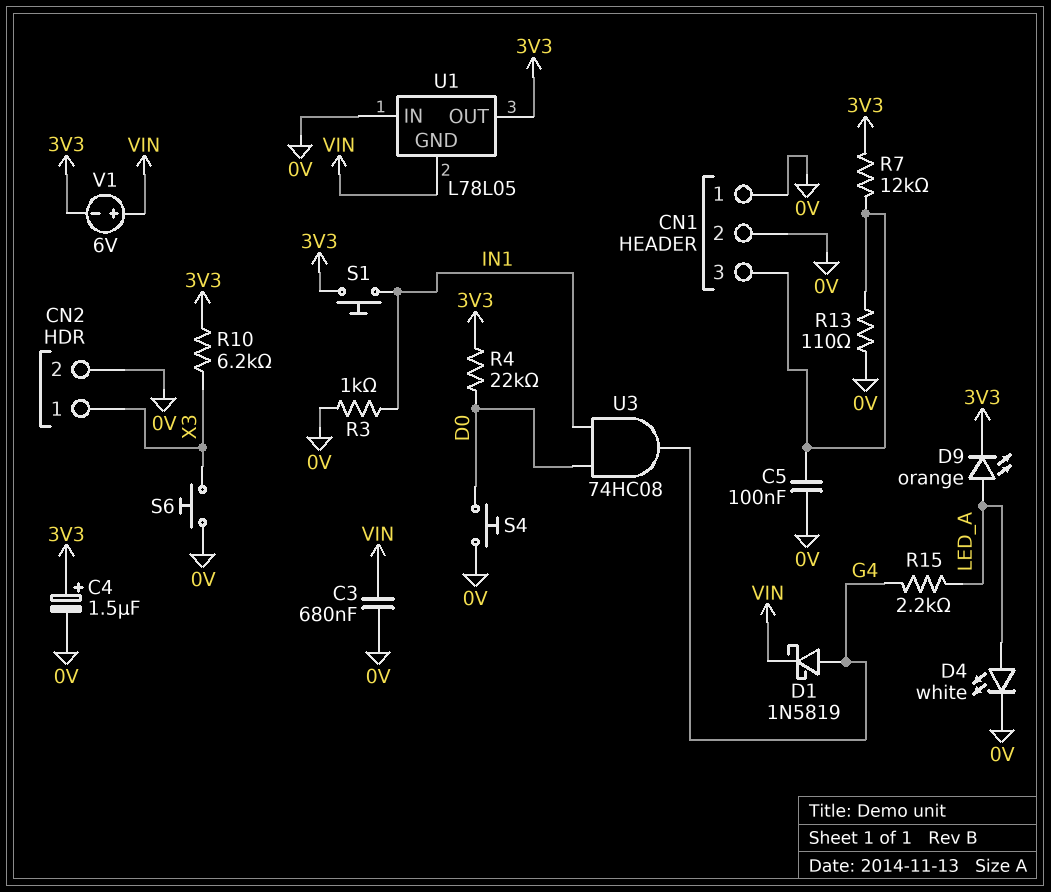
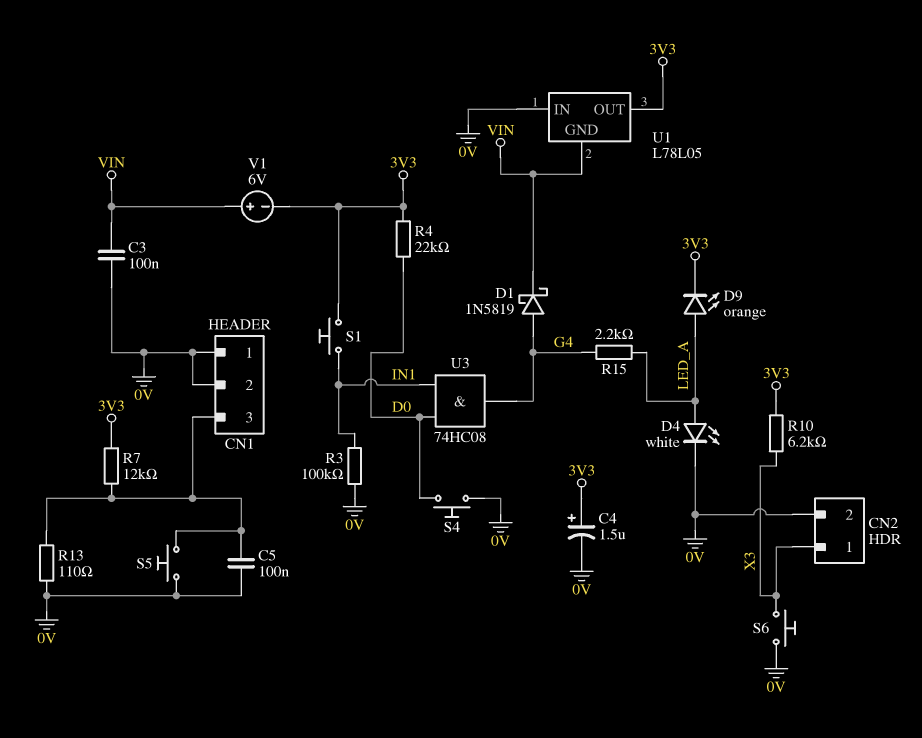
C3: 680nF (0V, VIN) -> 100nF (0V, VIN)
R3: 1k (0V, IN1) -> 100k (0V, IN1)
S5: none -> button (0V, CN1/3)

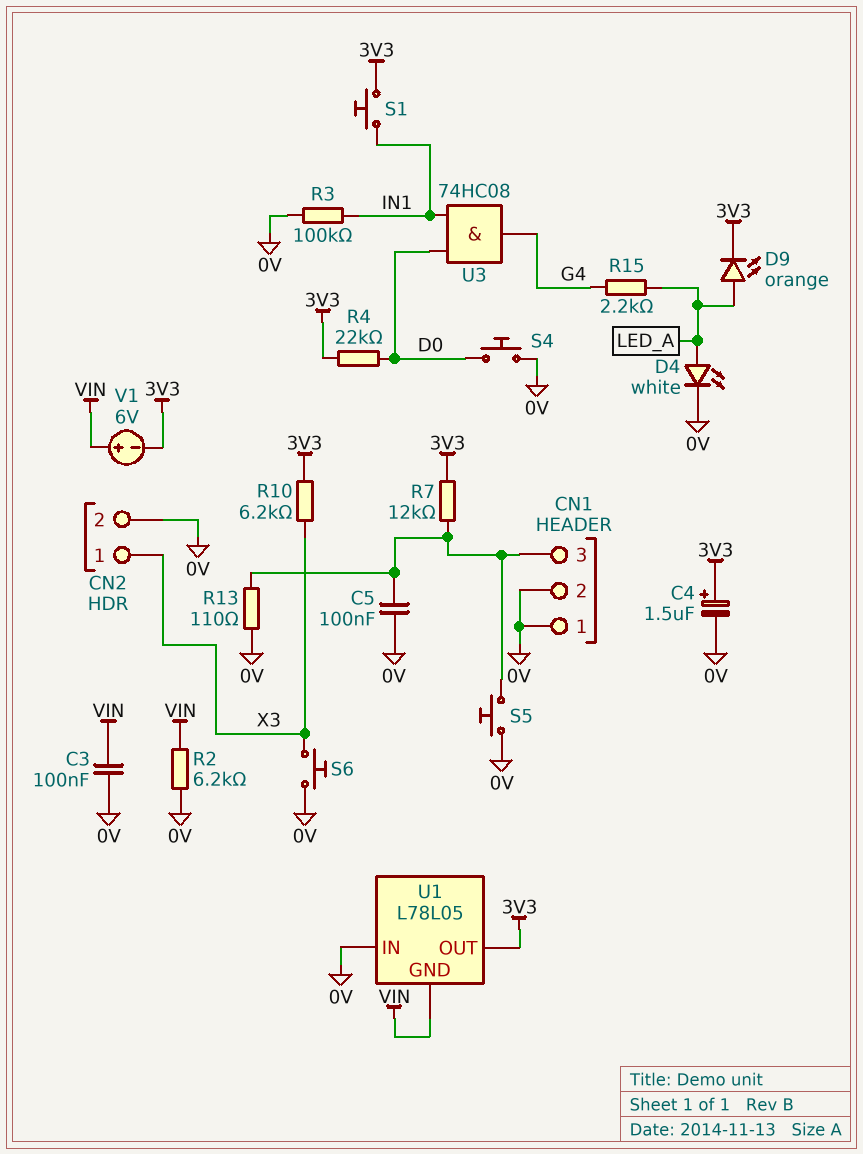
D1: schottky 1N5819 (A G4, K VIN) -> none
R2: none -> 6.2k (0V, VIN)

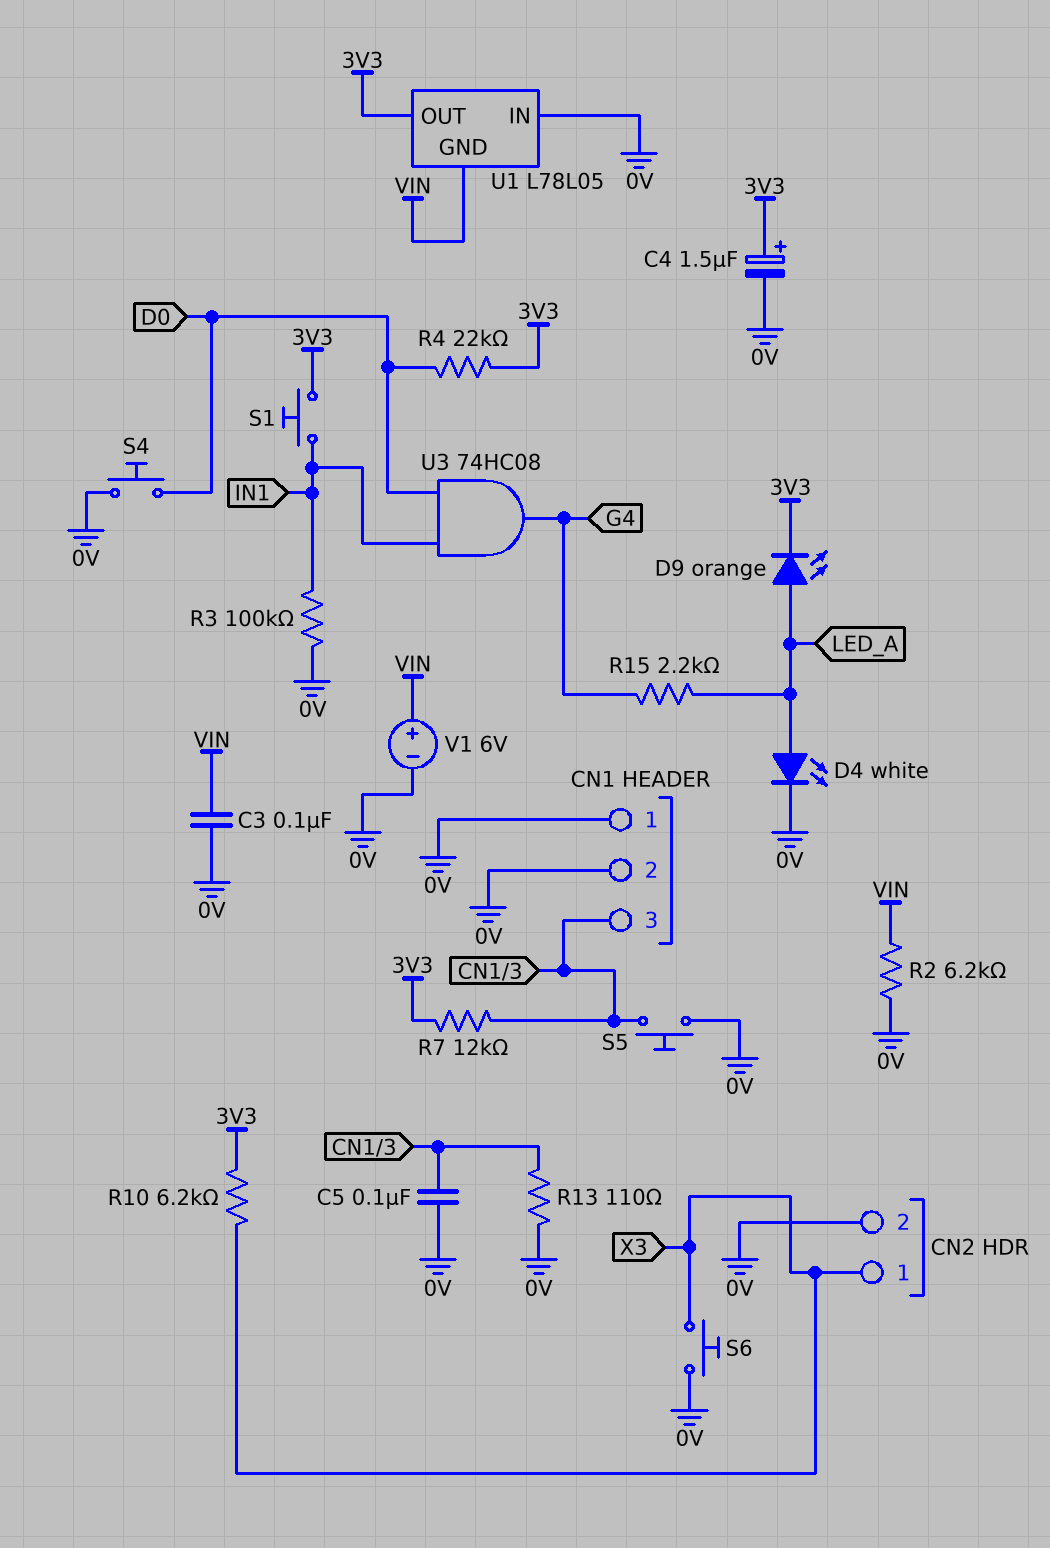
V1: 6V (plus VIN, minus 3V3) -> 6V (plus VIN, minus 0V)

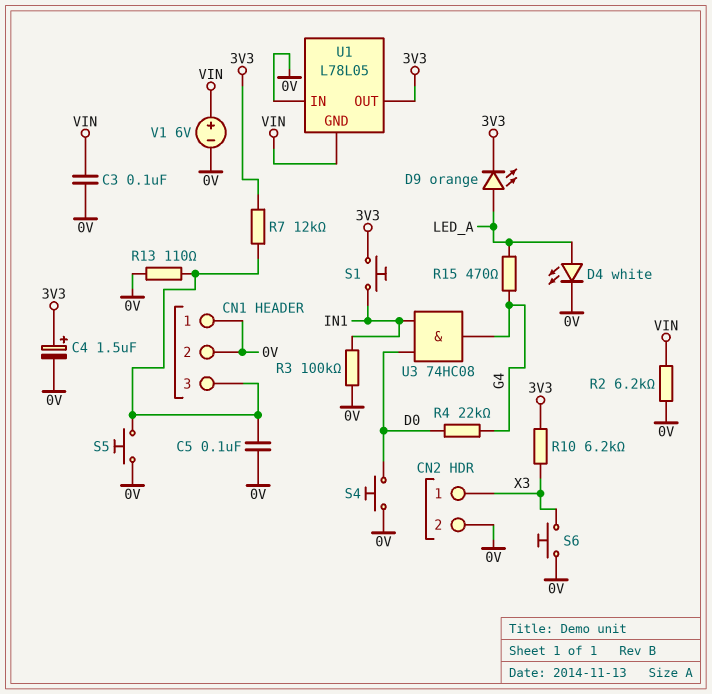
R4: 22k (3V3, D0) -> 22k (D0, G4)
R15: 2.2k (G4, LED_A) -> 470 (G4, LED_A)

